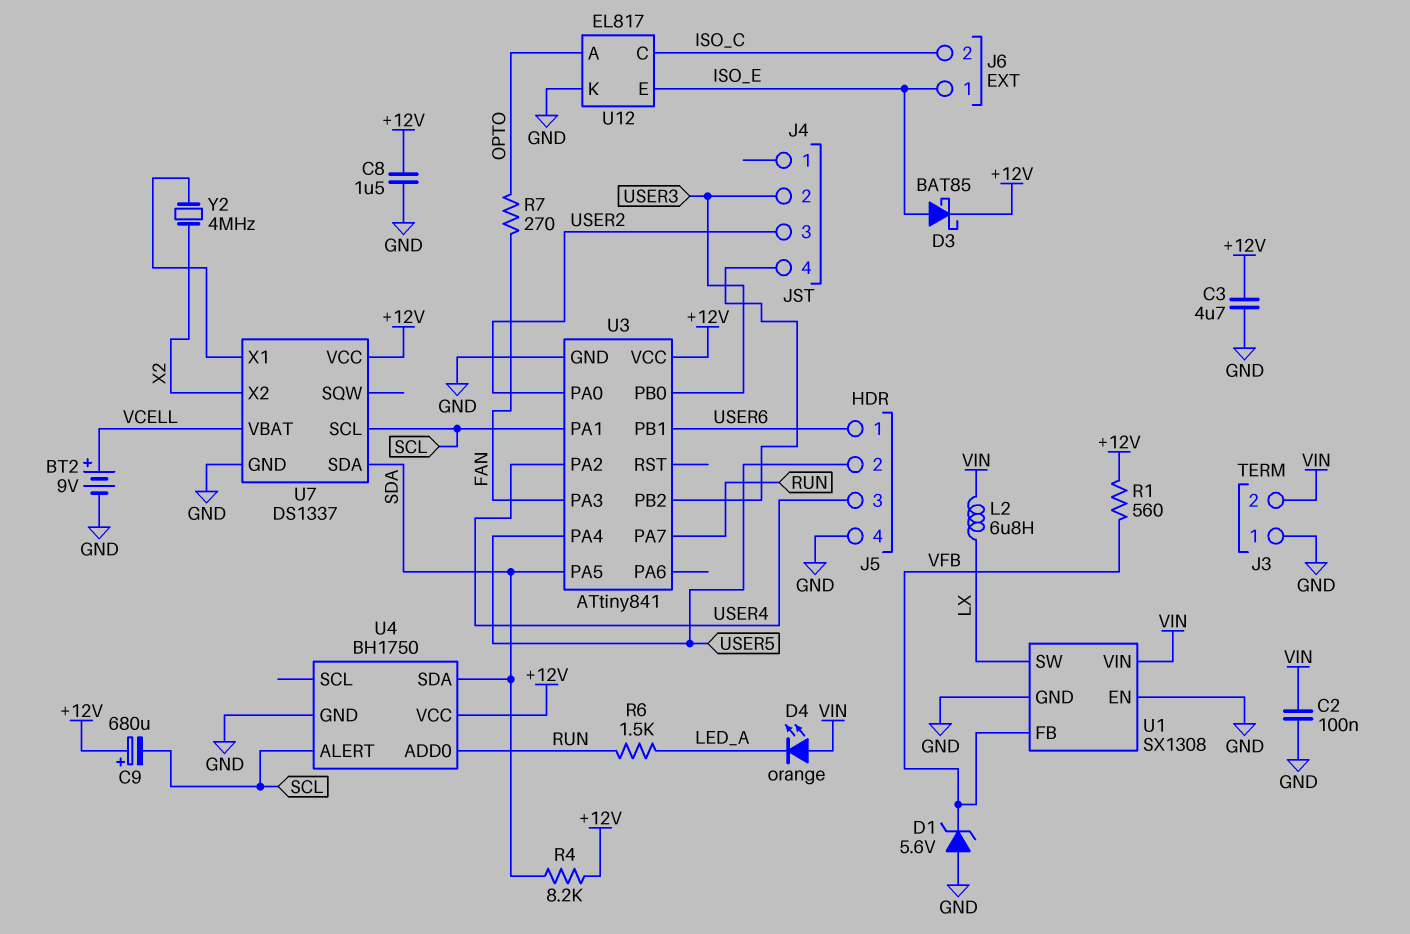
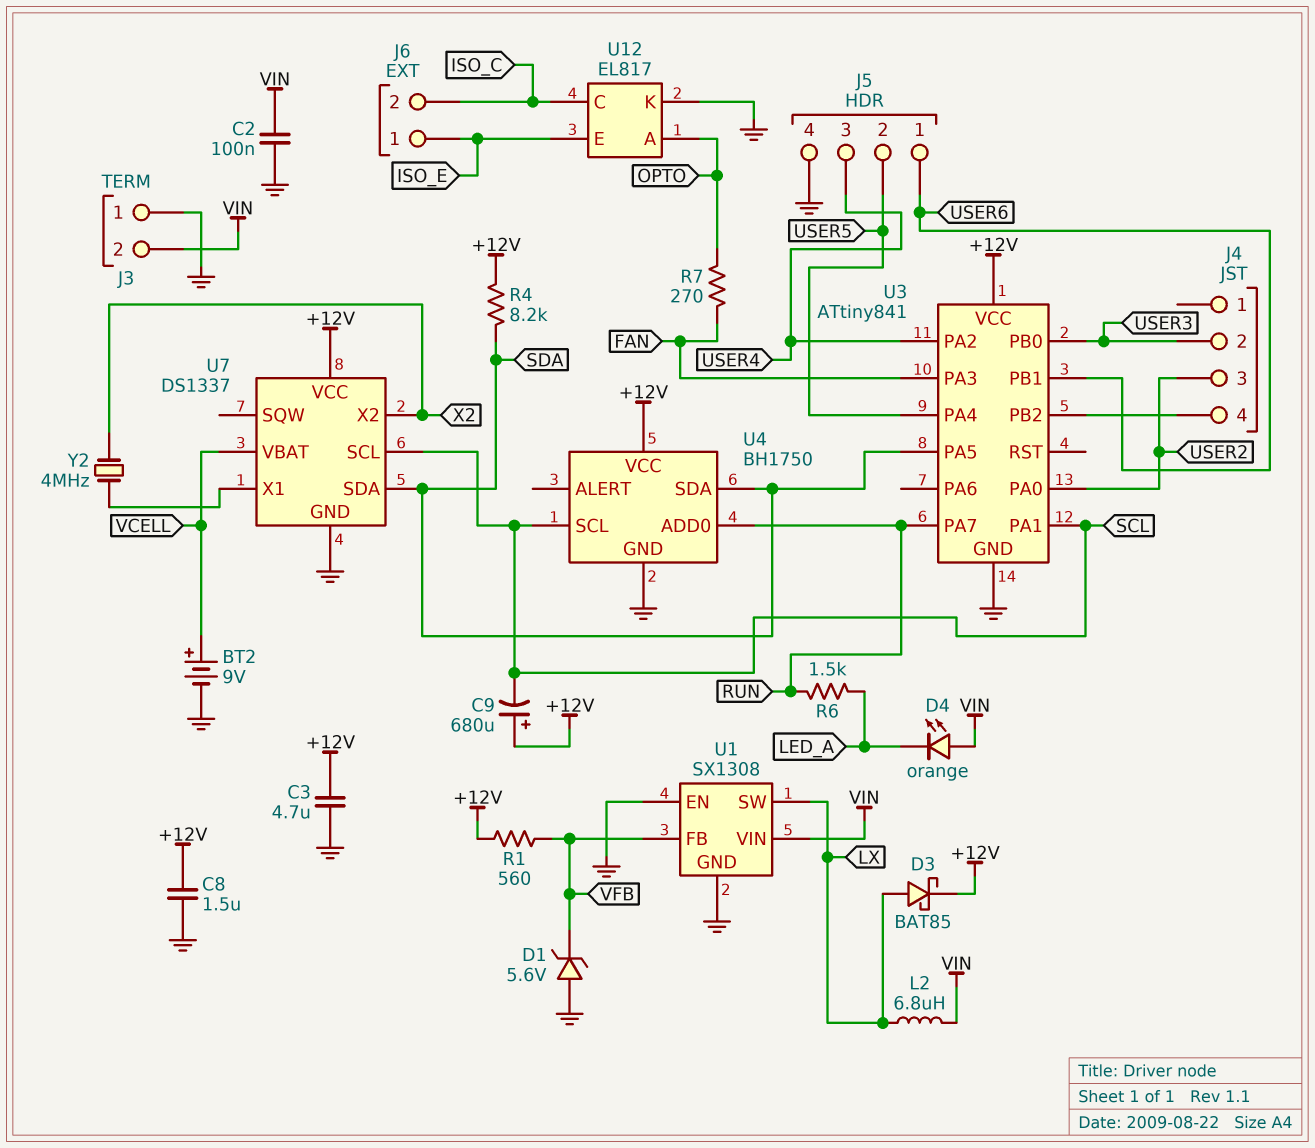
D3: schottky BAT85 (A ISO_E, K +12V) -> schottky BAT85 (A LX, K +12V)
U4 pin ALERT: SCL -> none
U4 pin SCL: none -> SCL

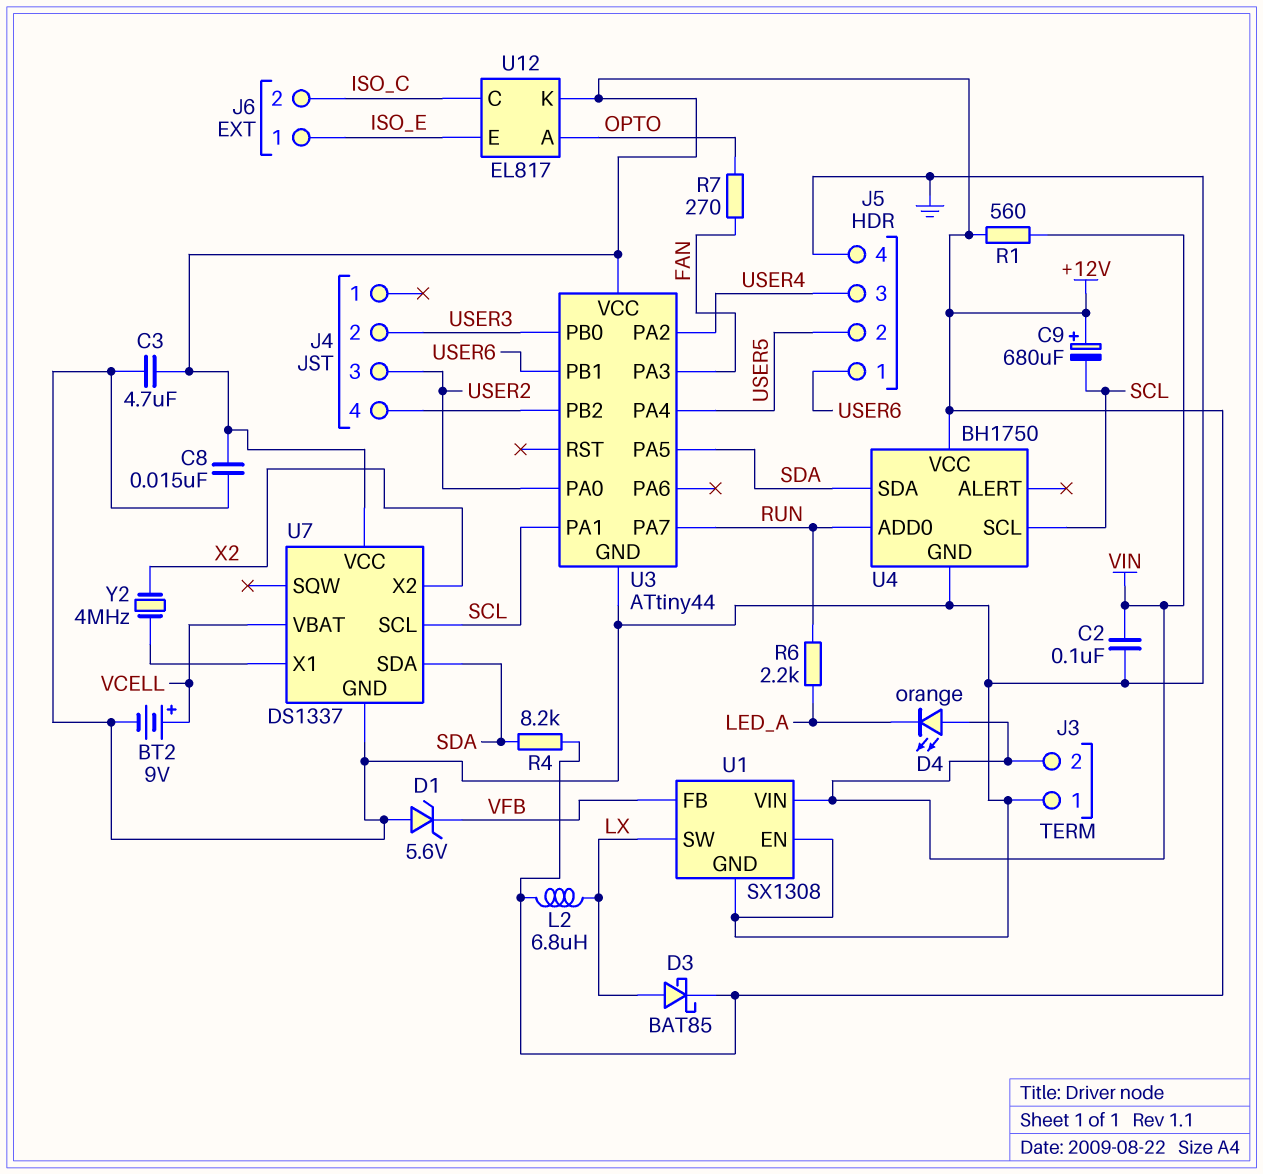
C8: 1.5uF (+12V, GND) -> 15nF (+12V, GND)
L2: 6.8uH (LX, VIN) -> 6.8uH (+12V, LX)
R1: 560 (+12V, VFB) -> 560 (+12V, VIN)
R6: 1.5k (LED_A, RUN) -> 2.2k (LED_A, RUN)
U3: ATtiny841 -> ATtiny44
U12 pin K: GND -> +12V

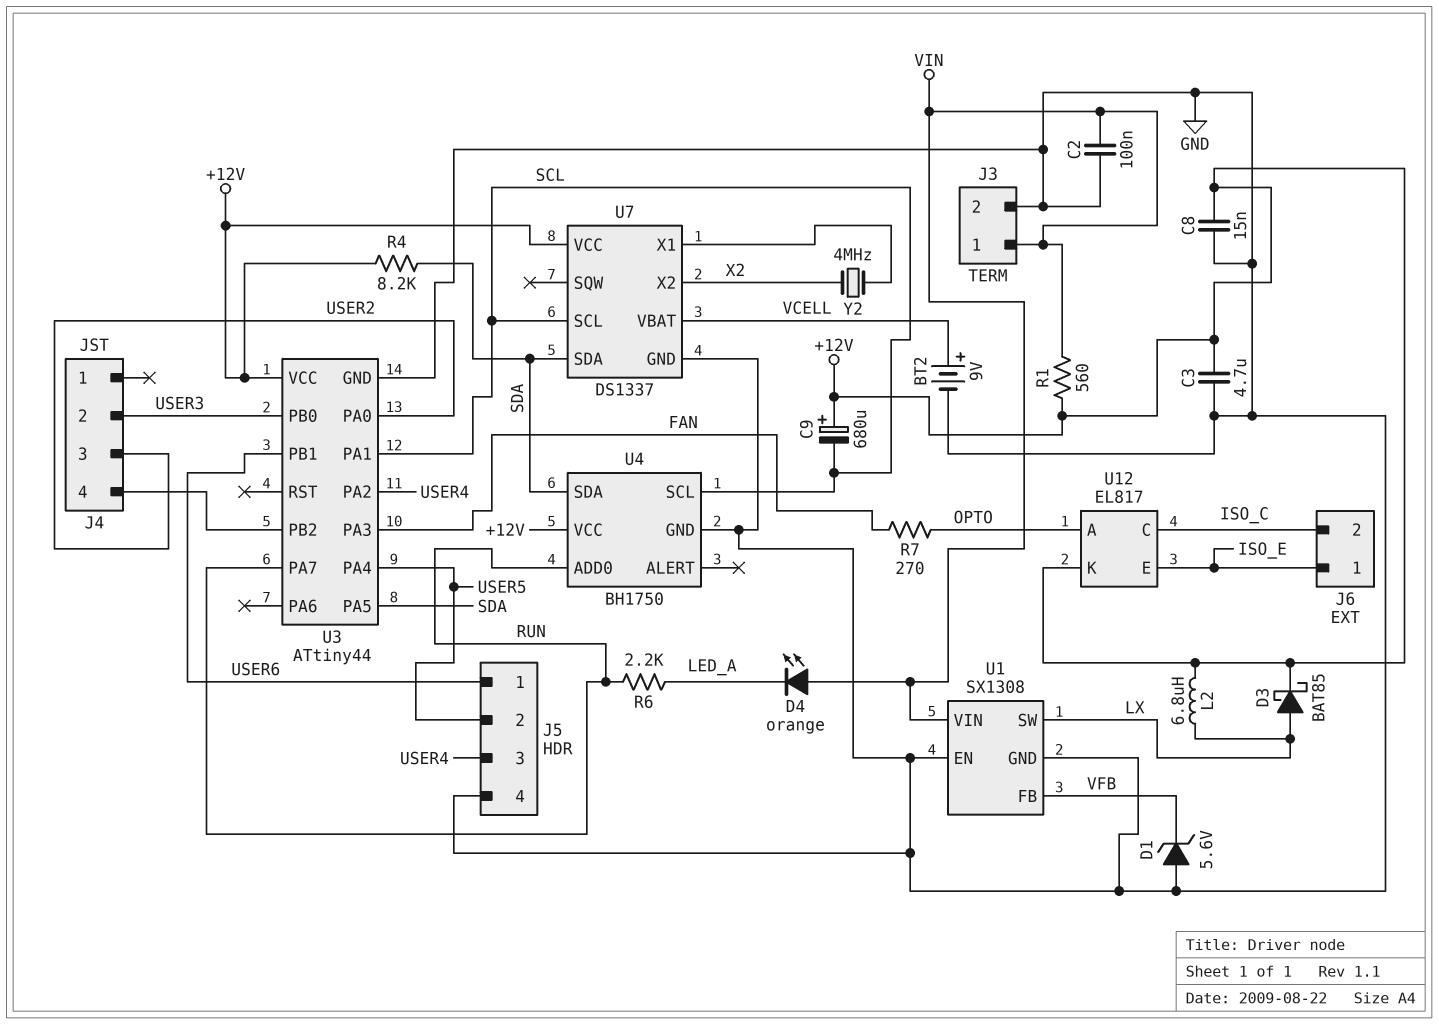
J3 pin 1: GND -> VIN
J3 pin 2: VIN -> GND

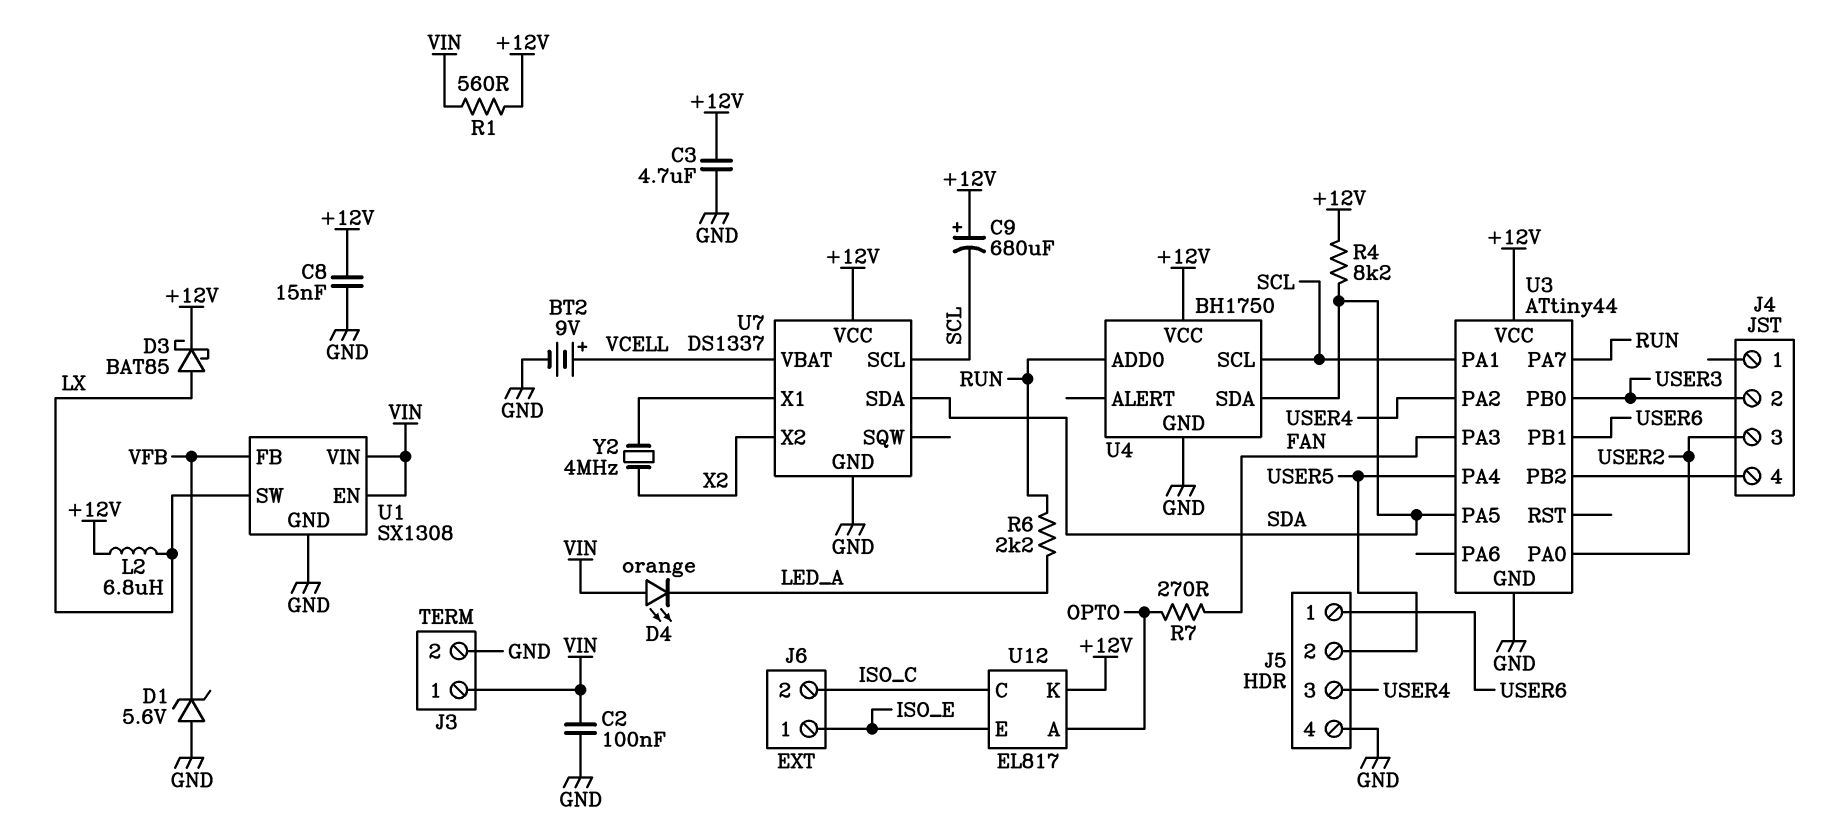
U1 pin EN: GND -> VIN

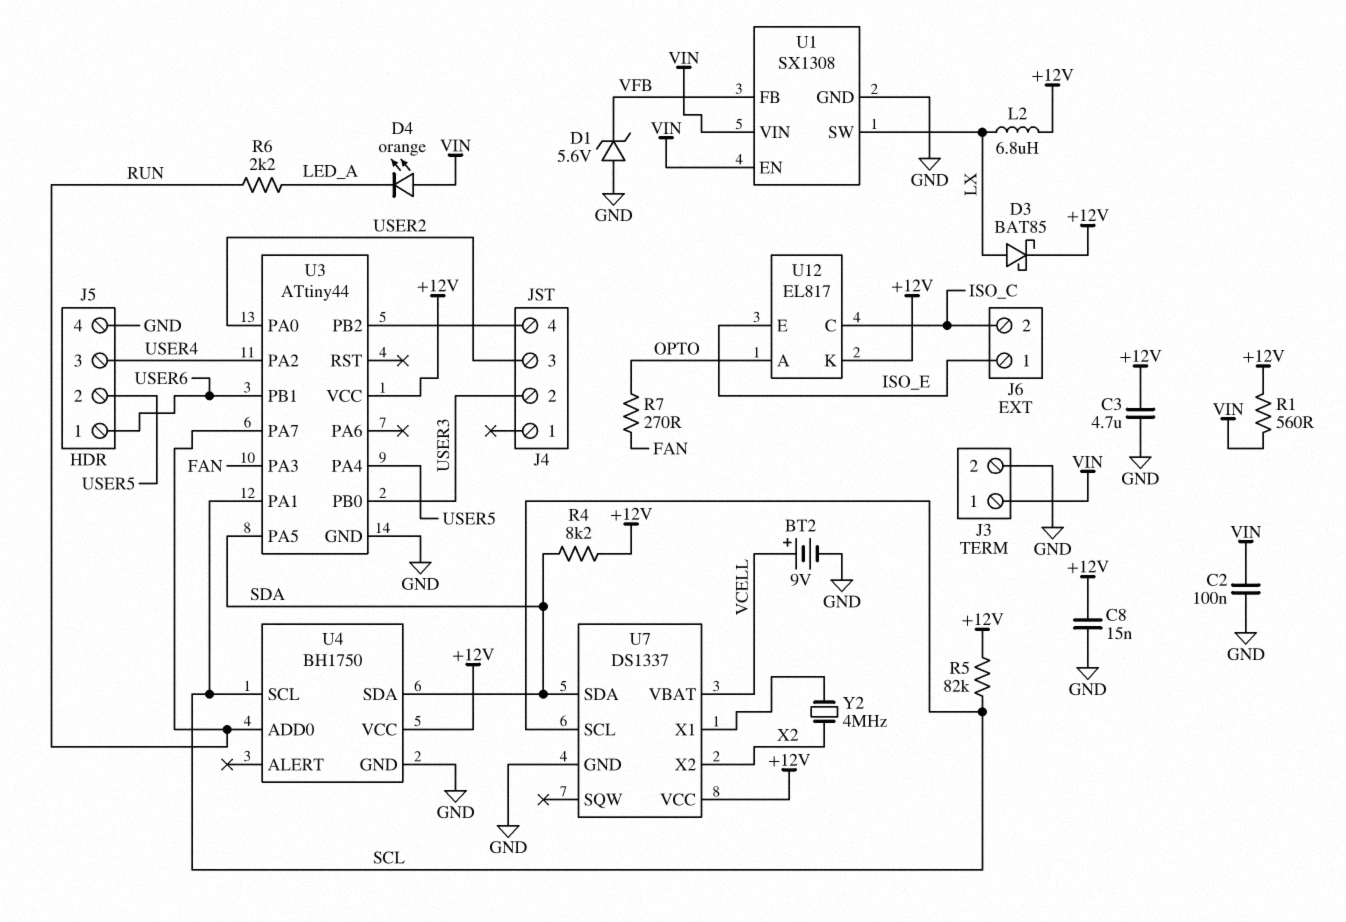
C9: 680uF (plus +12V, minus SCL) -> none
R5: none -> 82k (+12V, SCL)

